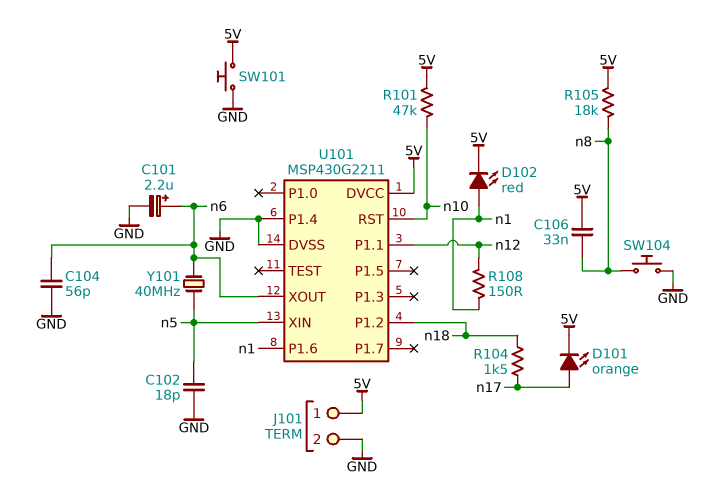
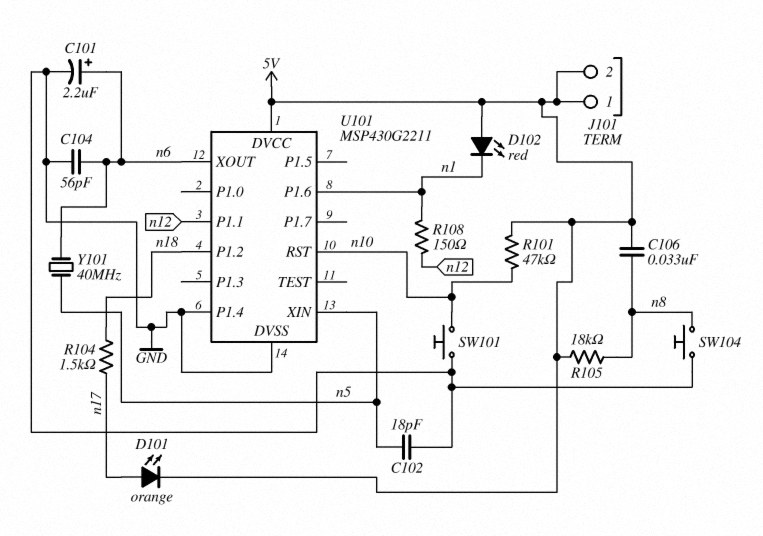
D102: LED red (A n1, K 5V) -> LED red (A 5V, K n1)
J101 pin 2: GND -> 5V
SW101: button (5V, GND) -> button (GND, n10)

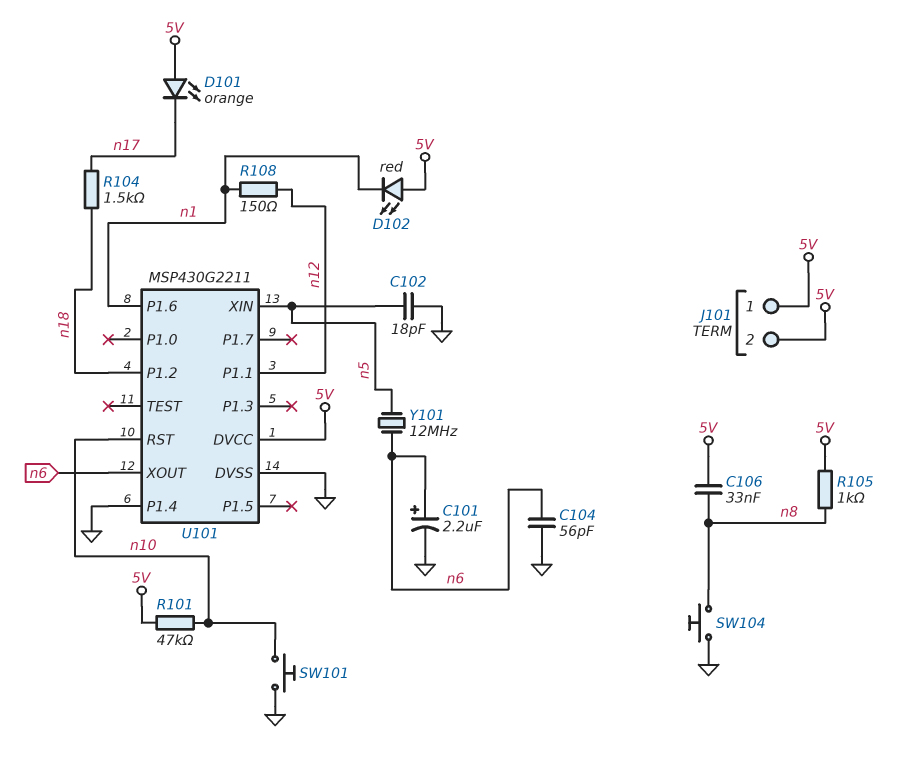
D101: LED orange (A n17, K 5V) -> LED orange (A 5V, K n17)
R105: 18k (5V, n8) -> 1k (5V, n8)
Y101: 40MHz (n5, n6) -> 12MHz (n5, n6)

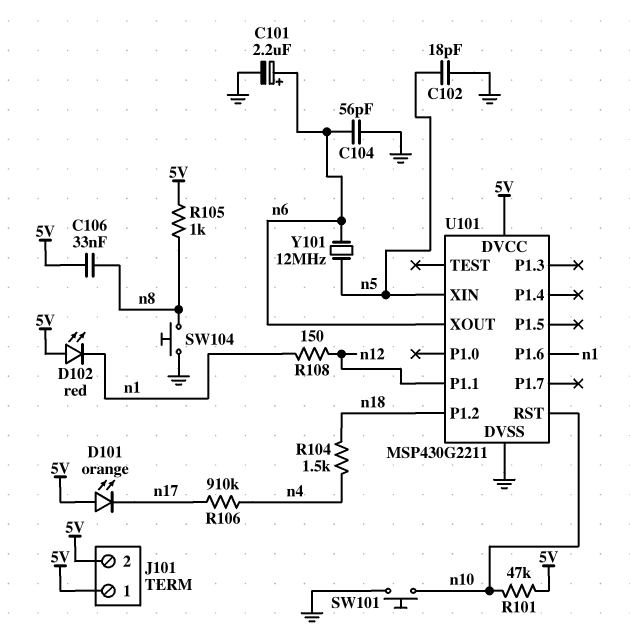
R104: 1.5k (n17, n18) -> 1.5k (n4, n18)
R106: none -> 910k (n4, n17)
U101 pin P1.4: GND -> none

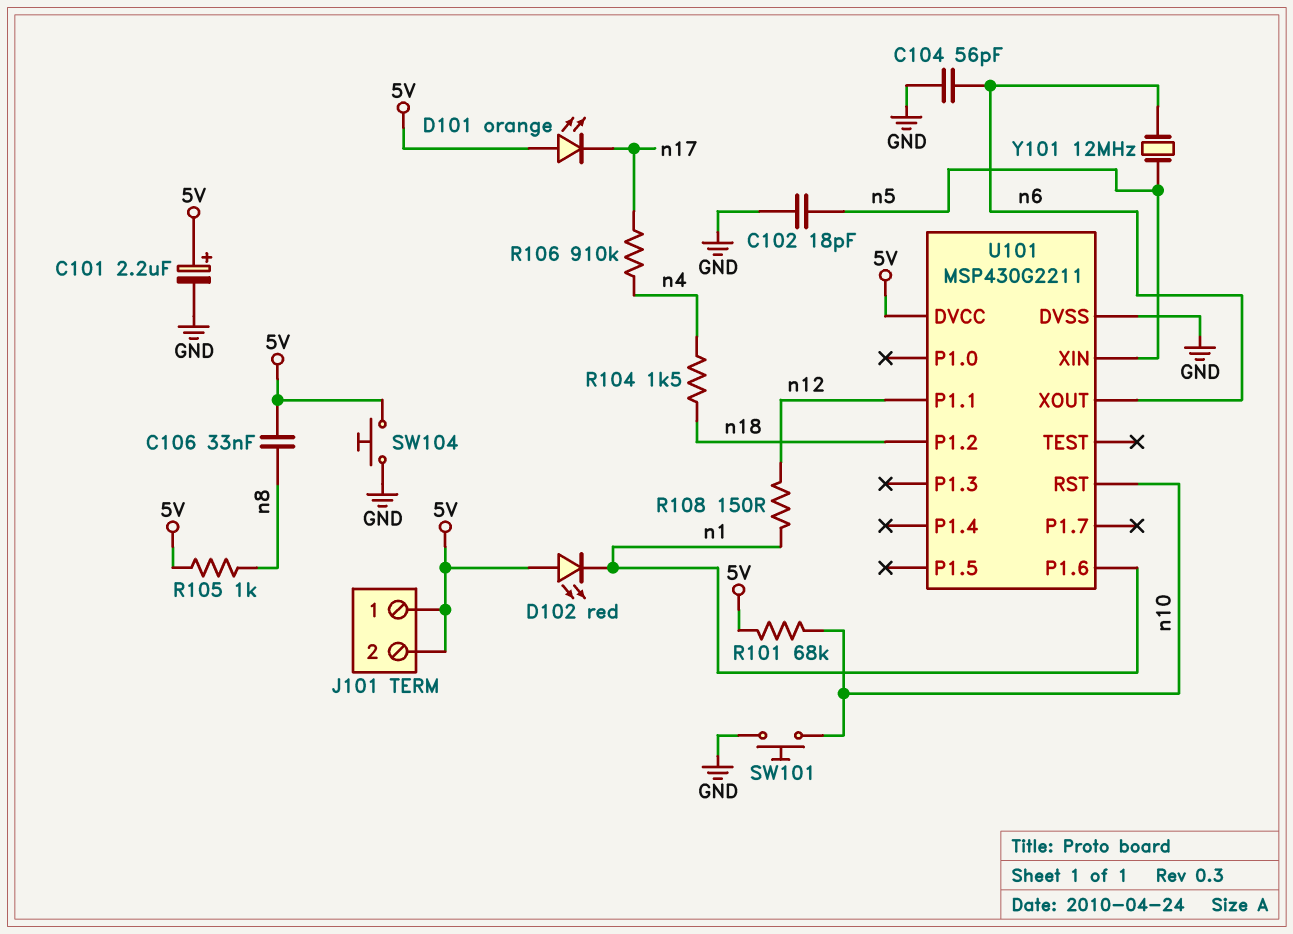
C101: 2.2uF (plus n6, minus GND) -> 2.2uF (plus 5V, minus GND)
R101: 47k (5V, n10) -> 68k (5V, n10)
SW104: button (GND, n8) -> button (5V, GND)

